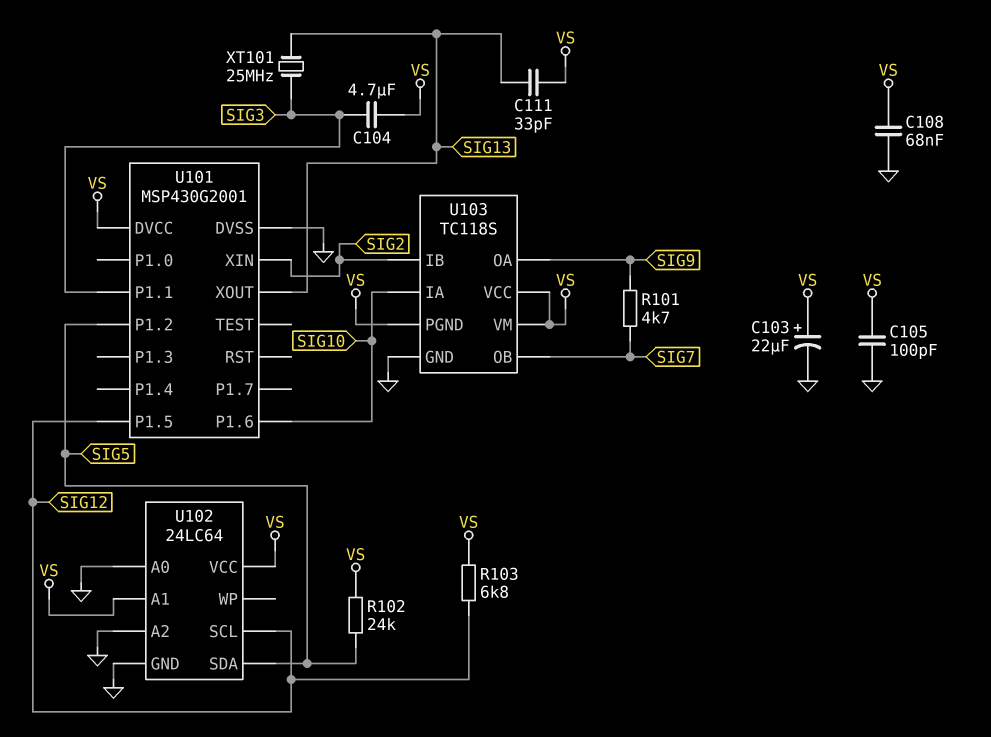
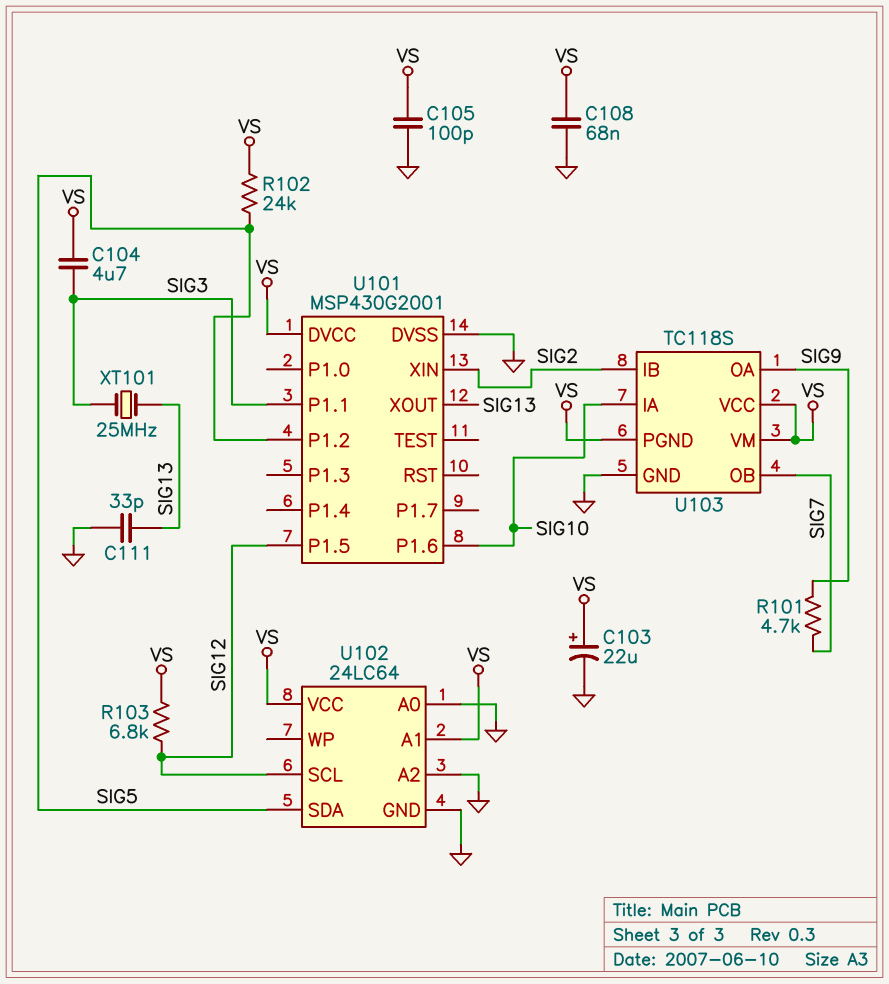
C111: 33pF (SIG13, VS) -> 33pF (GND, SIG13)

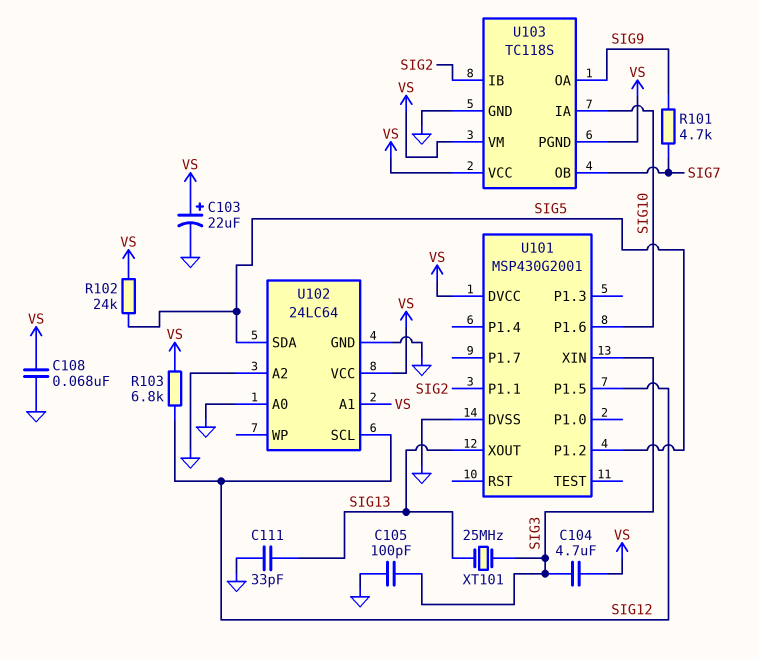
C105: 100pF (GND, VS) -> 100pF (GND, SIG3)
U101 pin P1.1: SIG3 -> SIG2
U101 pin XIN: SIG2 -> SIG3

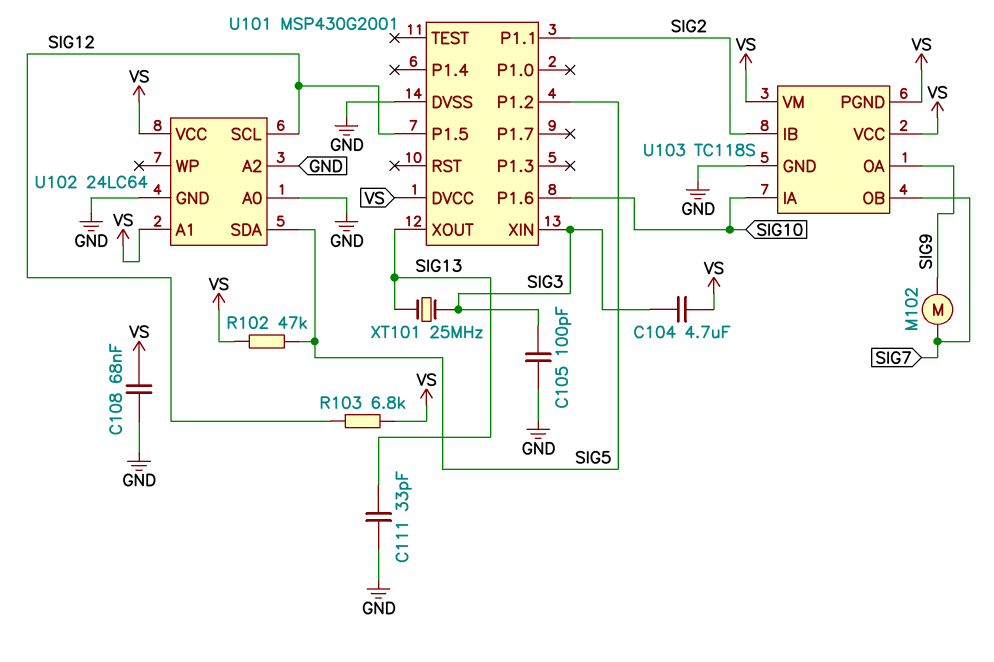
C103: 22uF (plus VS, minus GND) -> none
M102: none -> motor (SIG7, SIG9)
R101: 4.7k (SIG7, SIG9) -> none
R102: 24k (SIG5, VS) -> 47k (SIG5, VS)

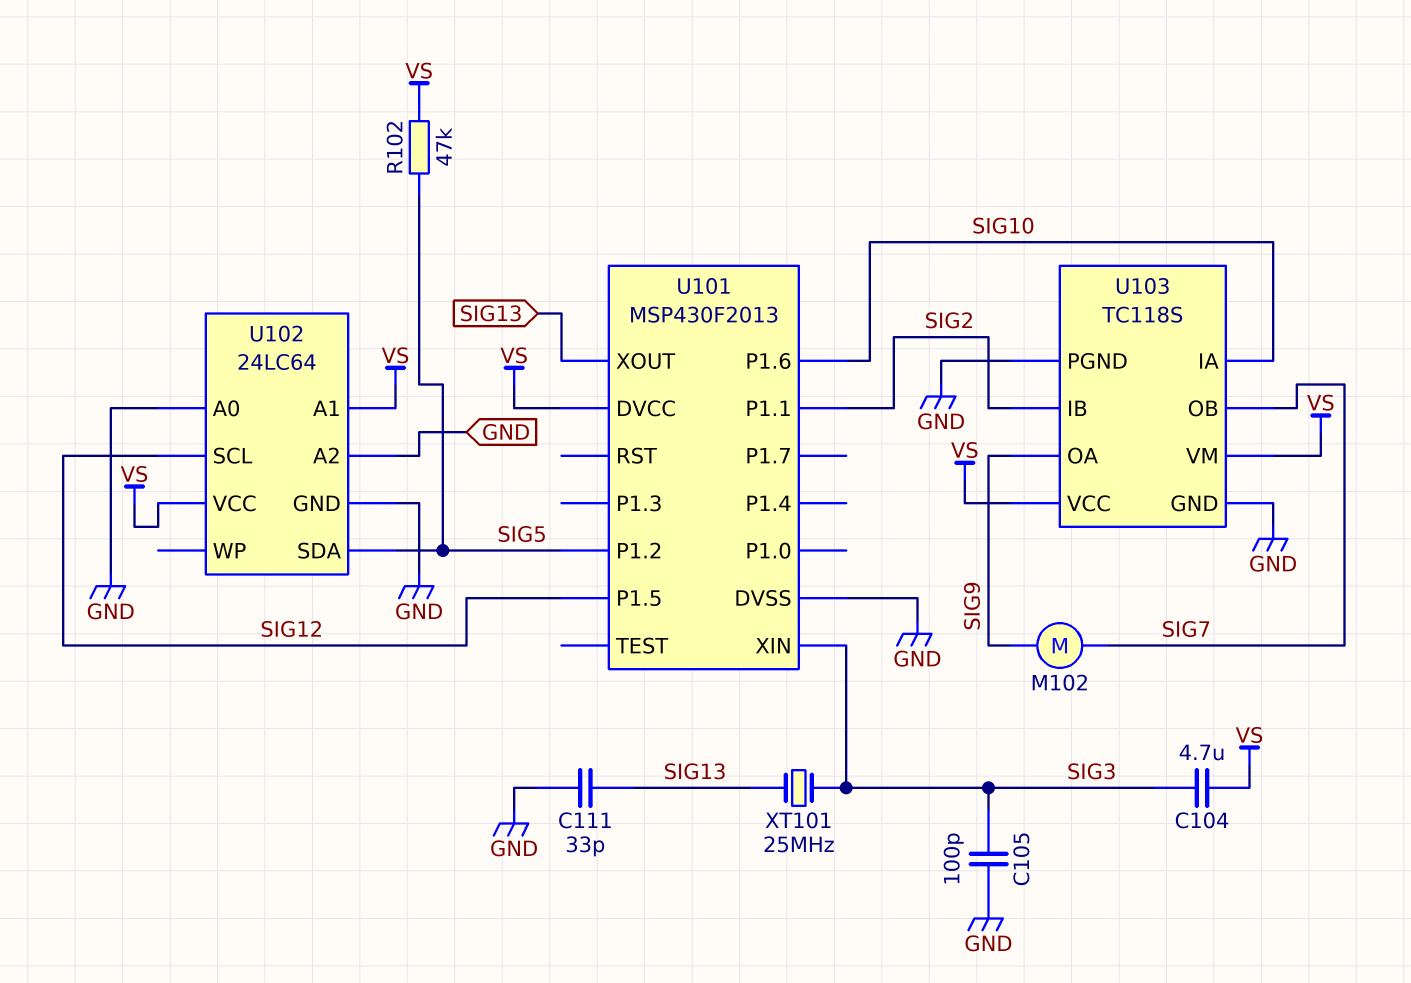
C108: 68nF (GND, VS) -> none
R103: 6.8k (SIG12, VS) -> none
U101: MSP430G2001 -> MSP430F2013
U103 pin PGND: VS -> GND

